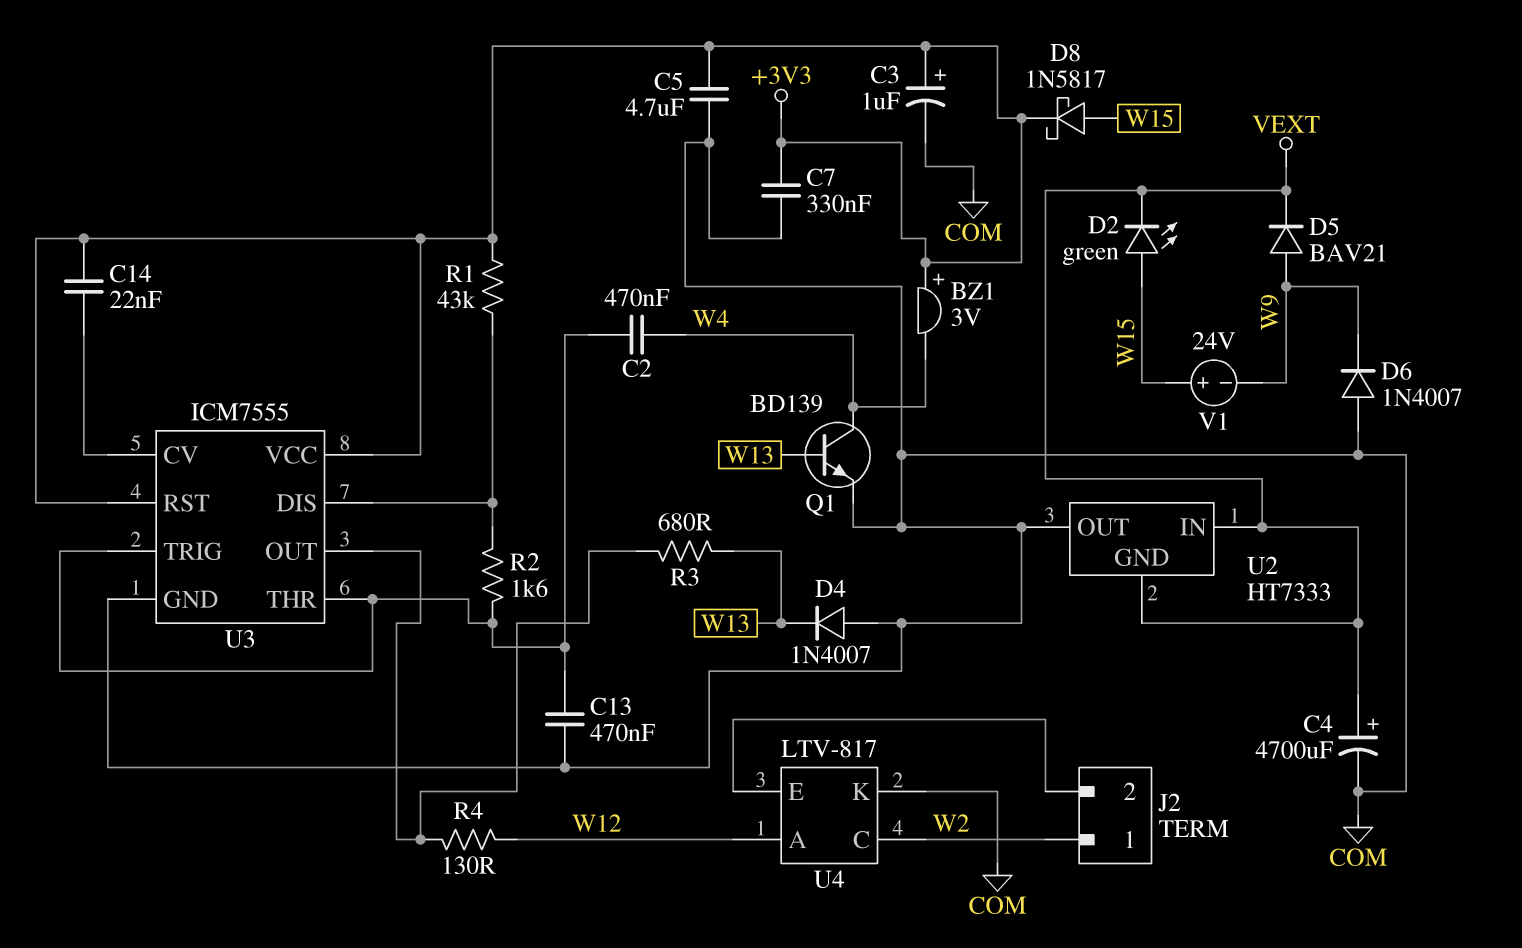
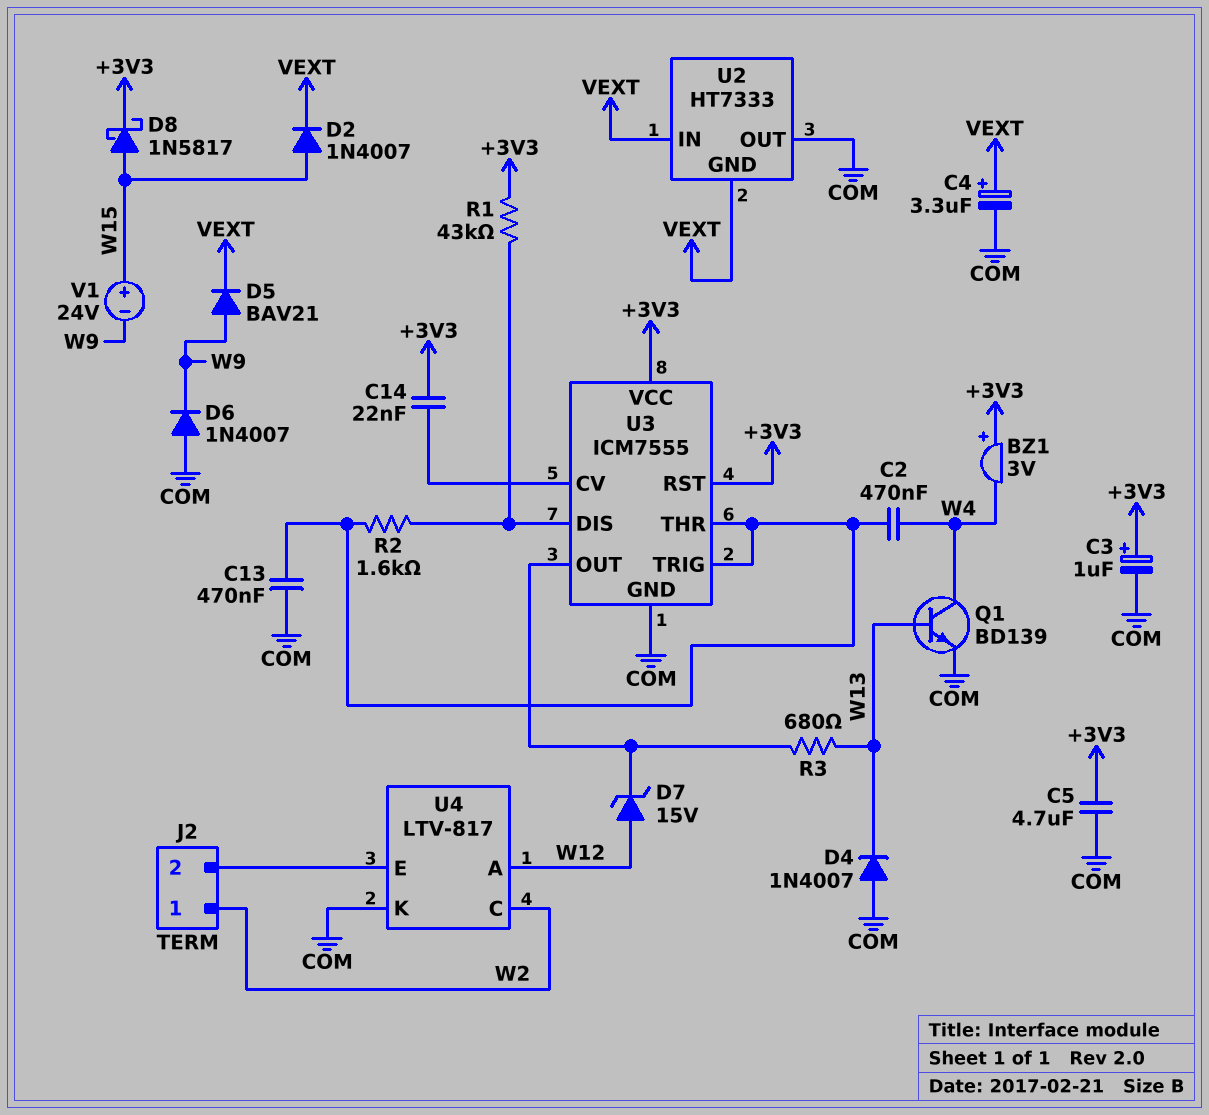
C4: 4700uF (plus VEXT, minus COM) -> 3.3uF (plus VEXT, minus COM)
C7: 330nF (+3V3, COM) -> none
D2: LED green (A W15, K VEXT) -> diode 1N4007 (A W15, K VEXT)
D7: none -> zener 15V (A W12, K U3/OUT)
R4: 130 (U3/OUT, W12) -> none

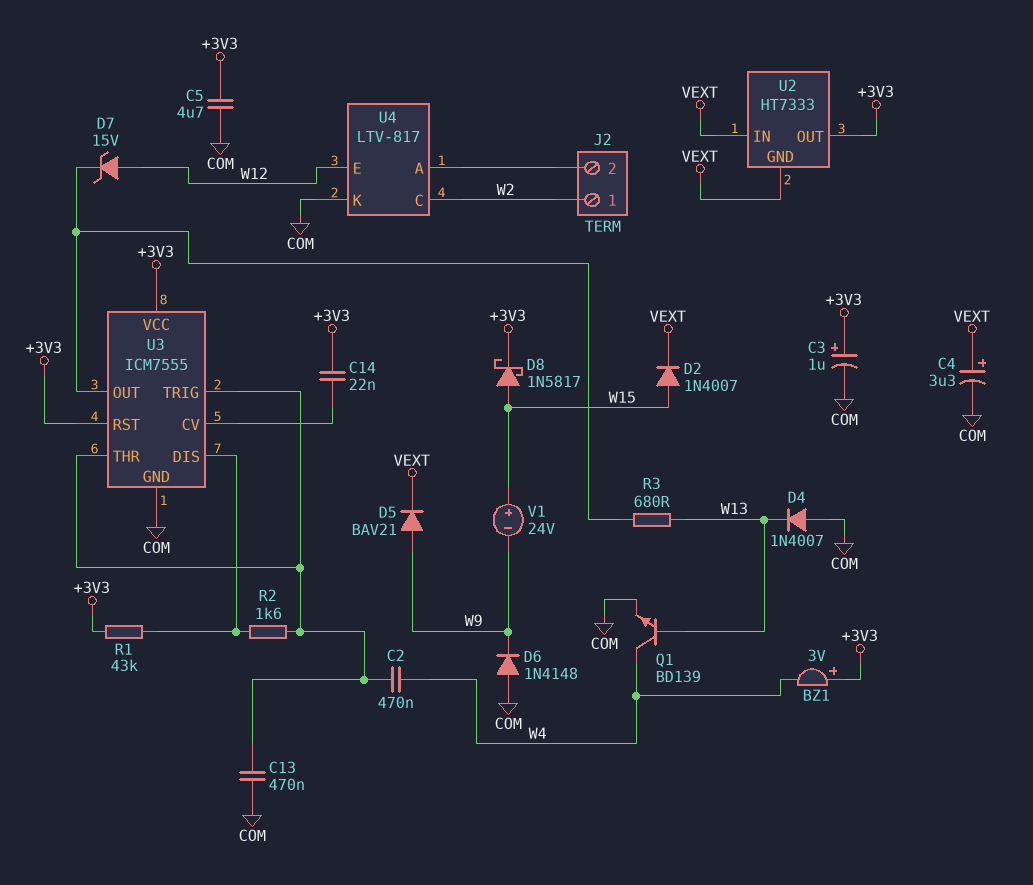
D6: diode 1N4007 (A COM, K W9) -> diode 1N4148 (A COM, K W9)
U2 pin OUT: COM -> +3V3
U4 pin A: W12 -> J2/2
U4 pin E: J2/2 -> W12

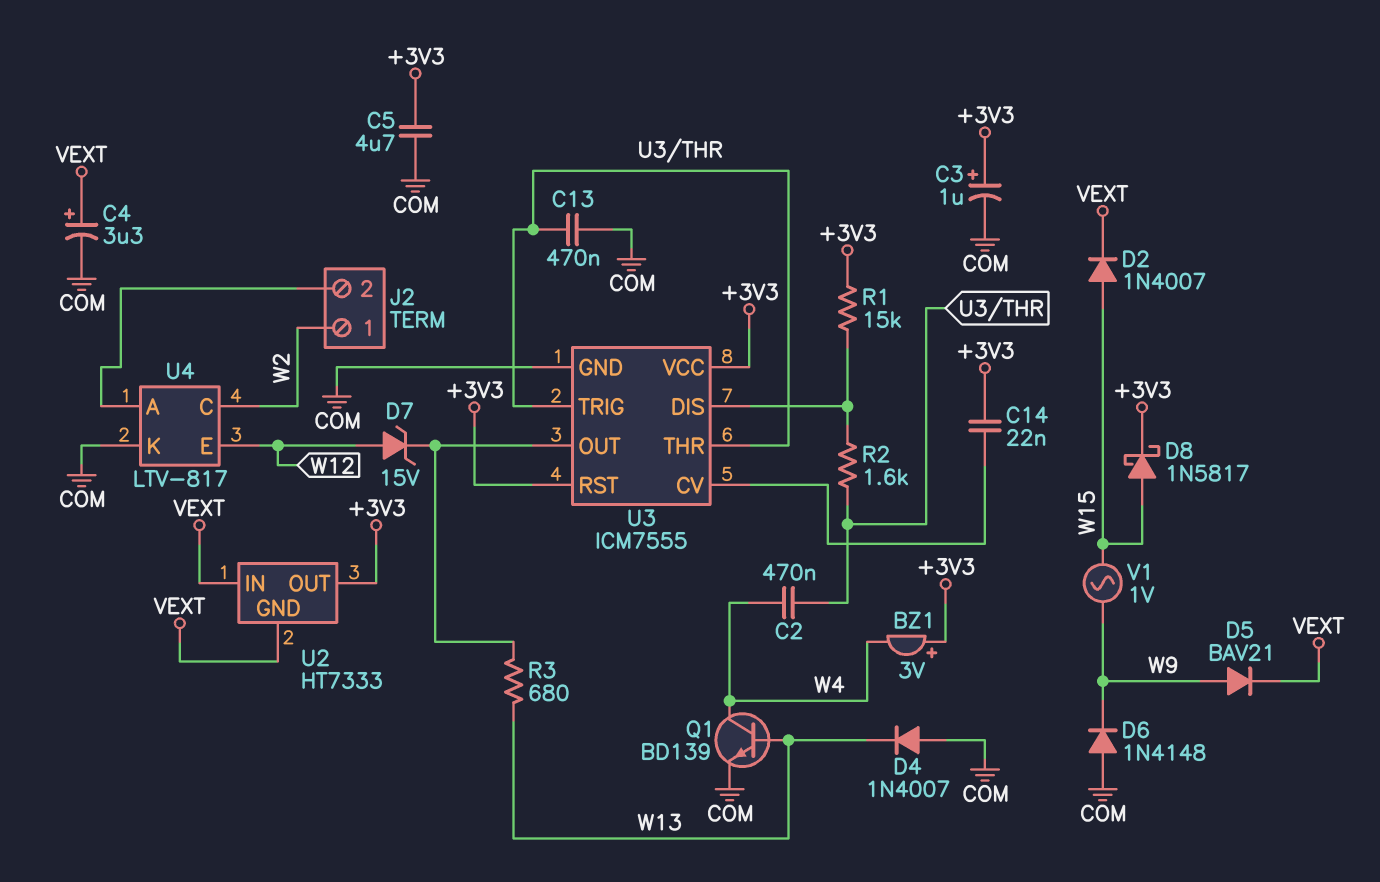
R1: 43k (+3V3, U3/DIS) -> 15k (+3V3, U3/DIS)
V1: 24V (plus W15, minus W9) -> AC 1V (W9, W15)

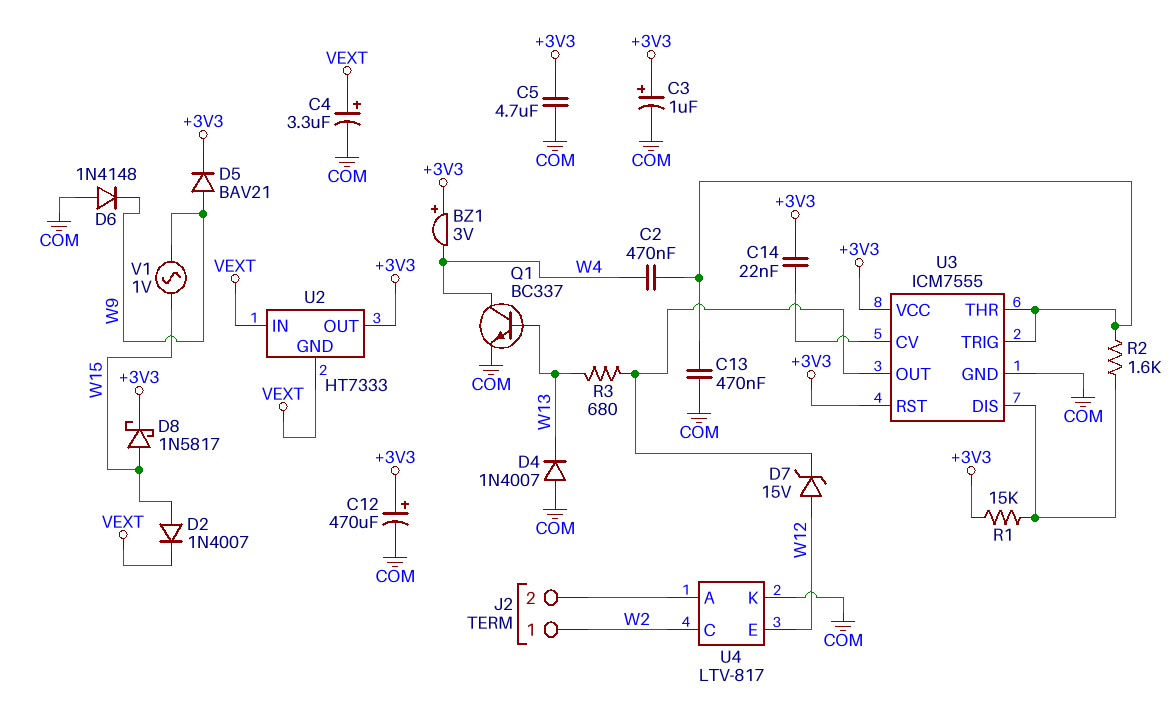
C12: none -> 470uF (plus +3V3, minus COM)
D5: diode BAV21 (A W9, K VEXT) -> diode BAV21 (A W9, K +3V3)
Q1: NPN BD139 (B W13, C W4, E COM) -> NPN BC337 (B W13, C W4, E COM)

